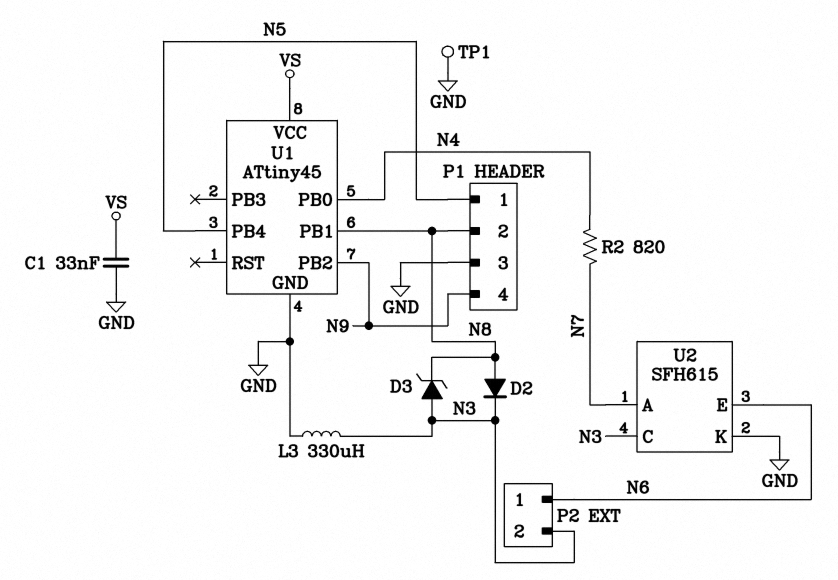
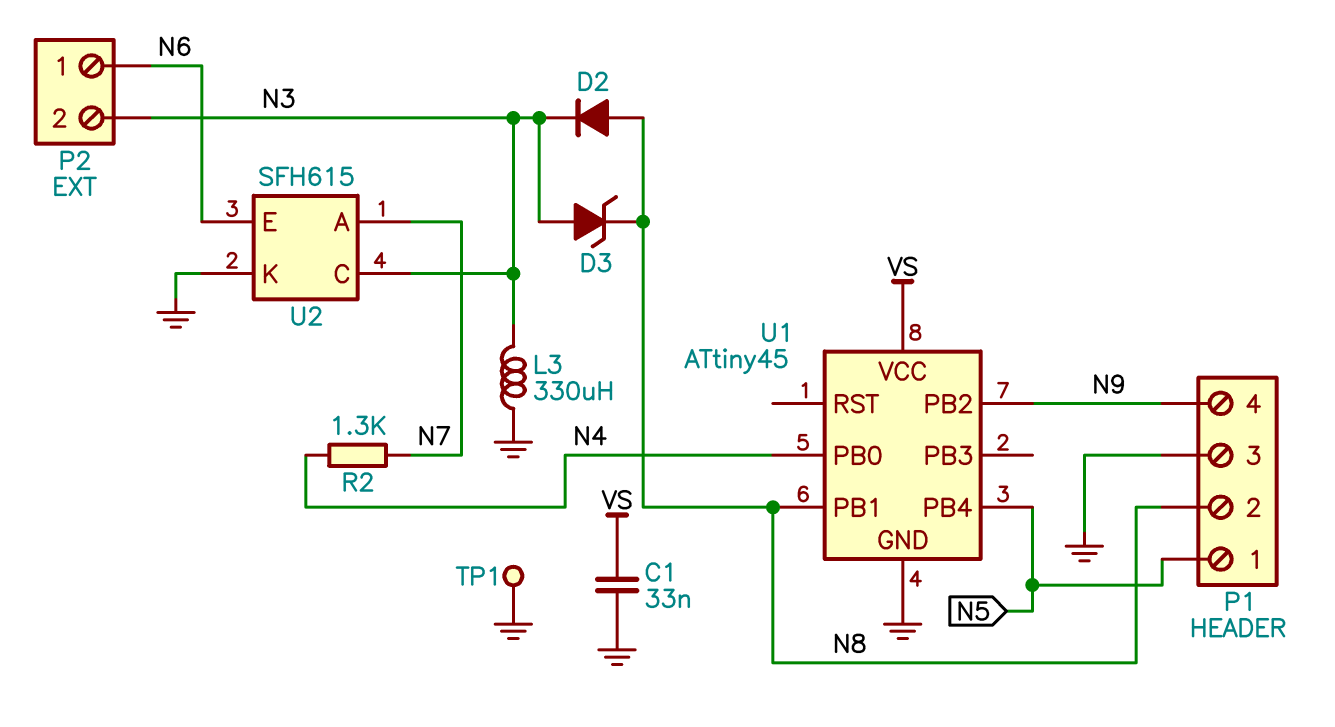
R2: 820 (N4, N7) -> 1.3k (N4, N7)

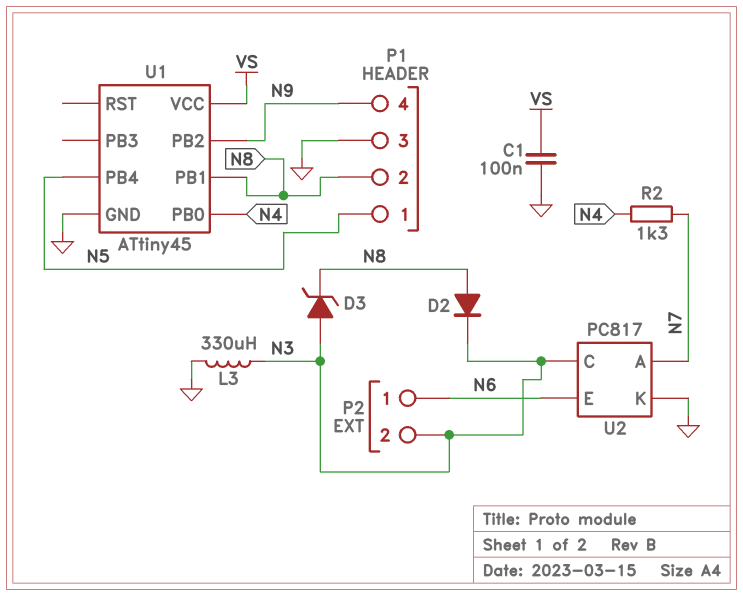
C1: 33nF (GND, VS) -> 100nF (GND, VS)
TP1: test point (GND) -> none
U2: SFH615 -> PC817

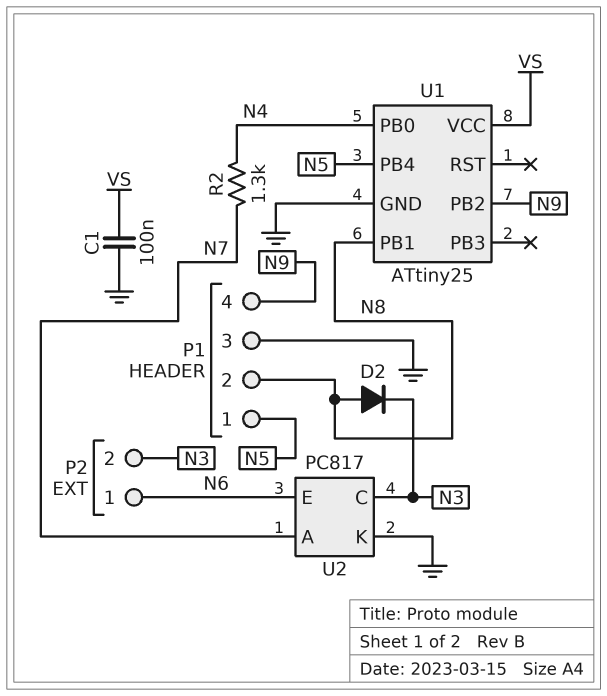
D3: zener (A N3, K N8) -> none
L3: 330uH (GND, N3) -> none
U1: ATtiny45 -> ATtiny25

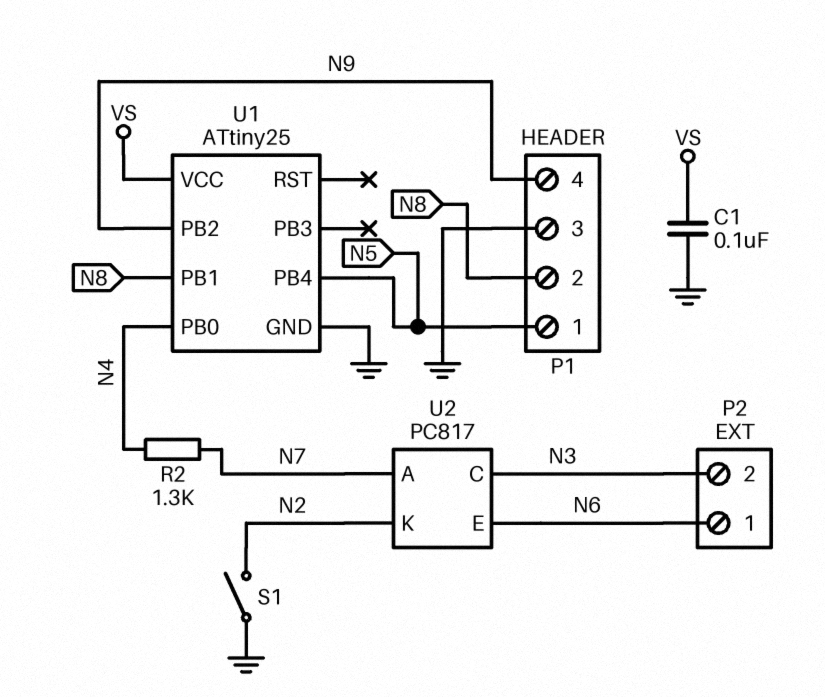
D2: diode (A N8, K N3) -> none
S1: none -> switch (GND, N2)
U2 pin K: GND -> N2

